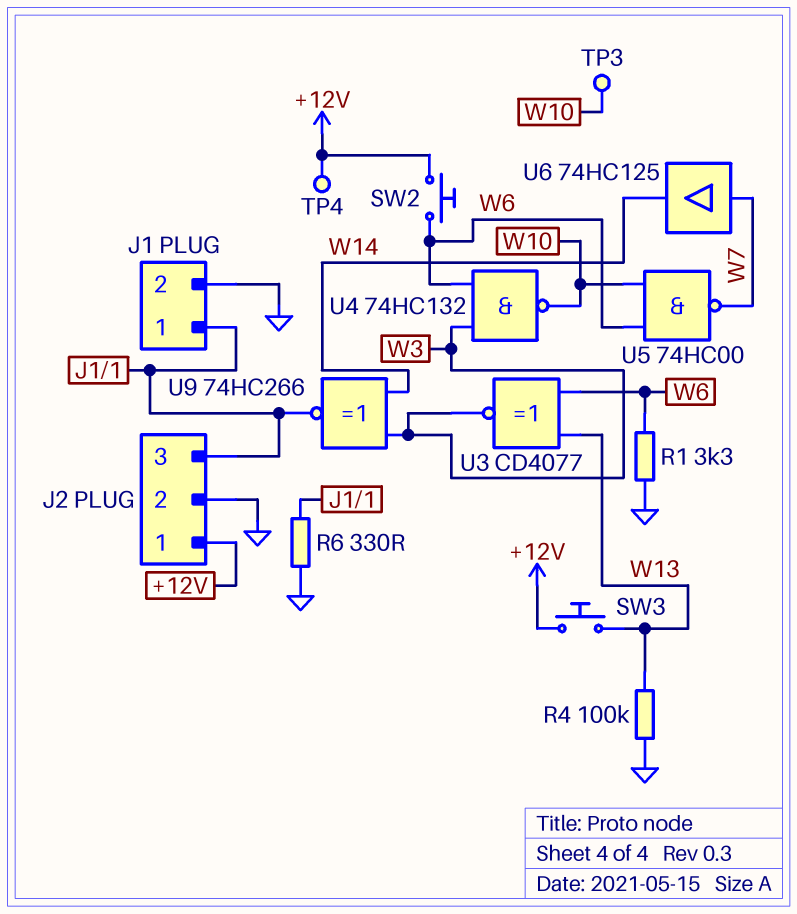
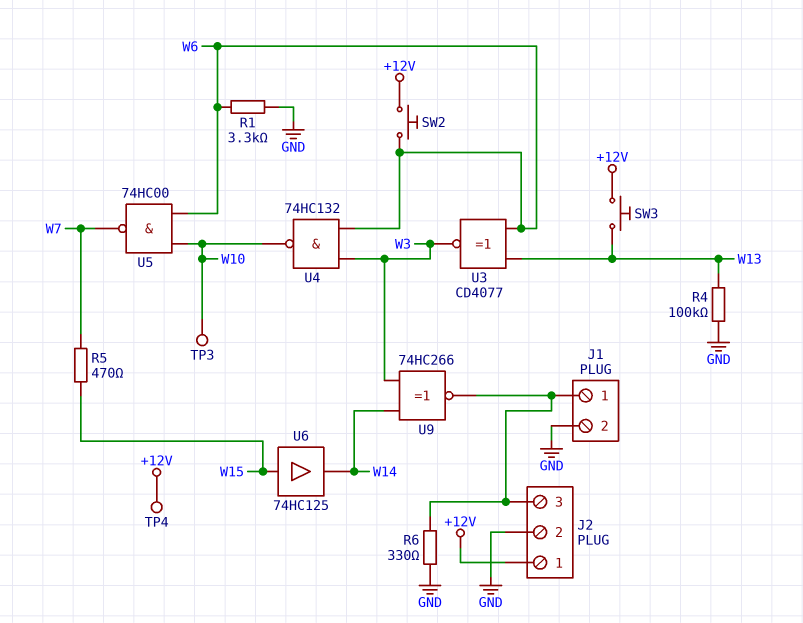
R5: none -> 470 (W7, W15)
U6: buffer 74HC125 (in W7, out W14) -> buffer 74HC125 (in W15, out W14)

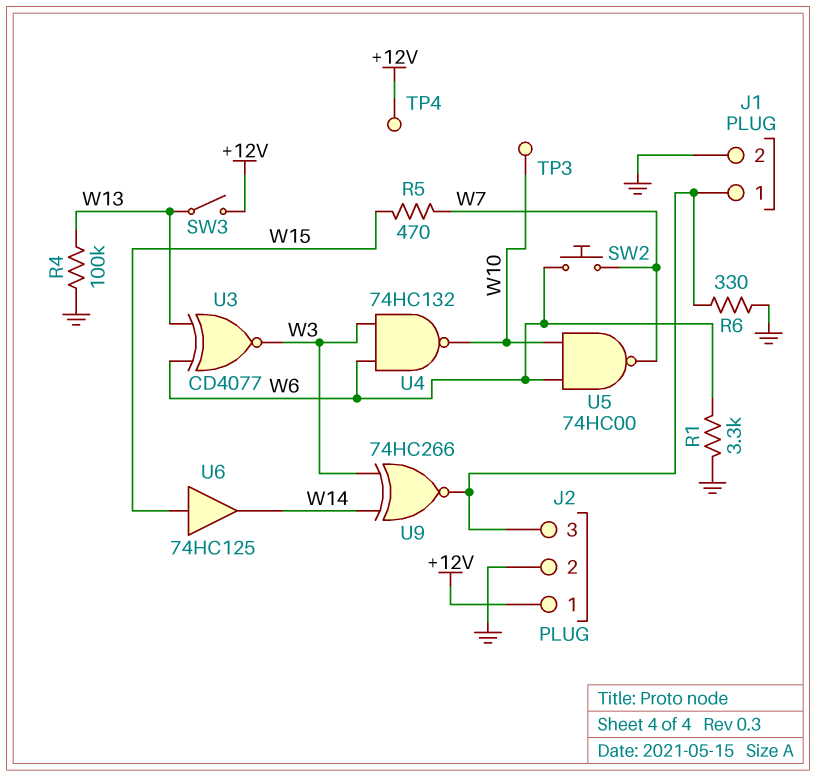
SW2: button (+12V, W6) -> button (W6, W7)
SW3: button (+12V, W13) -> switch (+12V, W13)

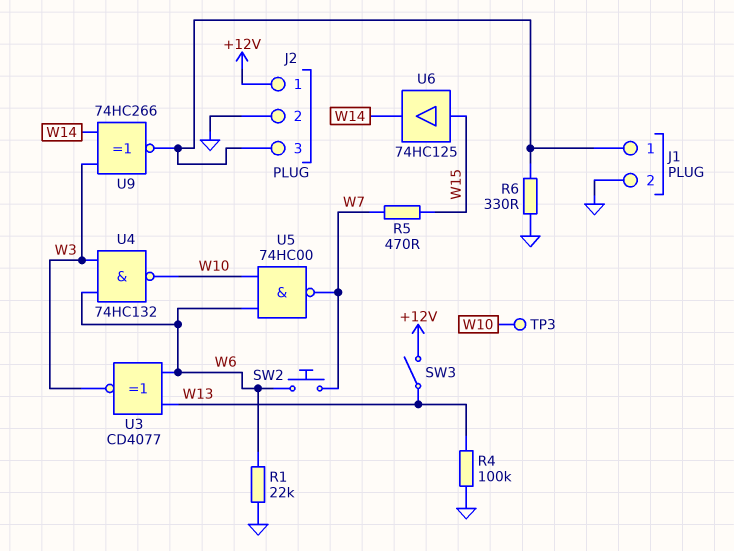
R1: 3.3k (GND, W6) -> 22k (GND, W6)
TP4: test point (+12V) -> none

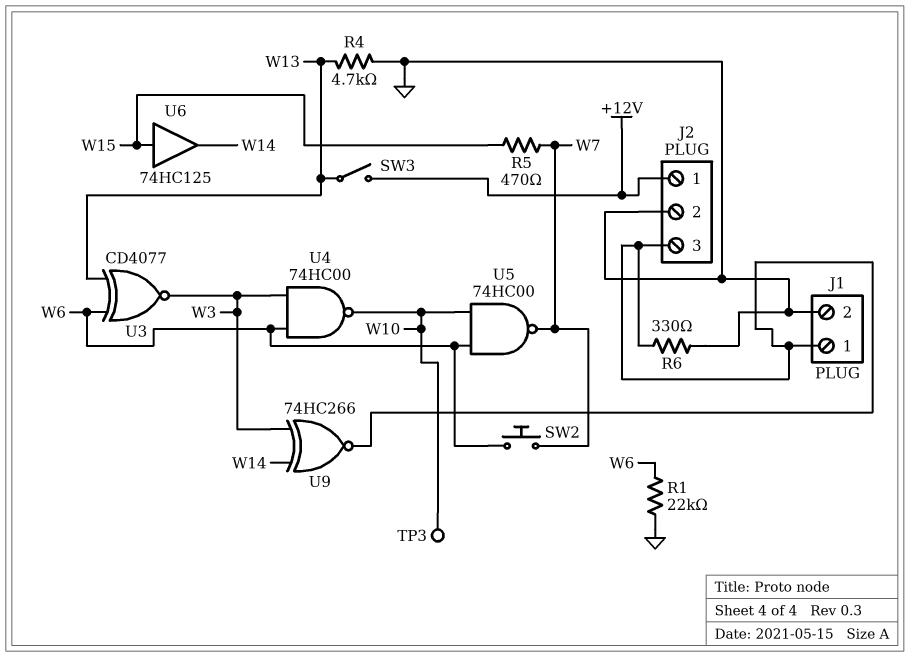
R4: 100k (GND, W13) -> 4.7k (GND, W13)
U4: NAND 74HC132 (in W3, in W6, out W10) -> NAND 74HC00 (in W3, in W6, out W10)

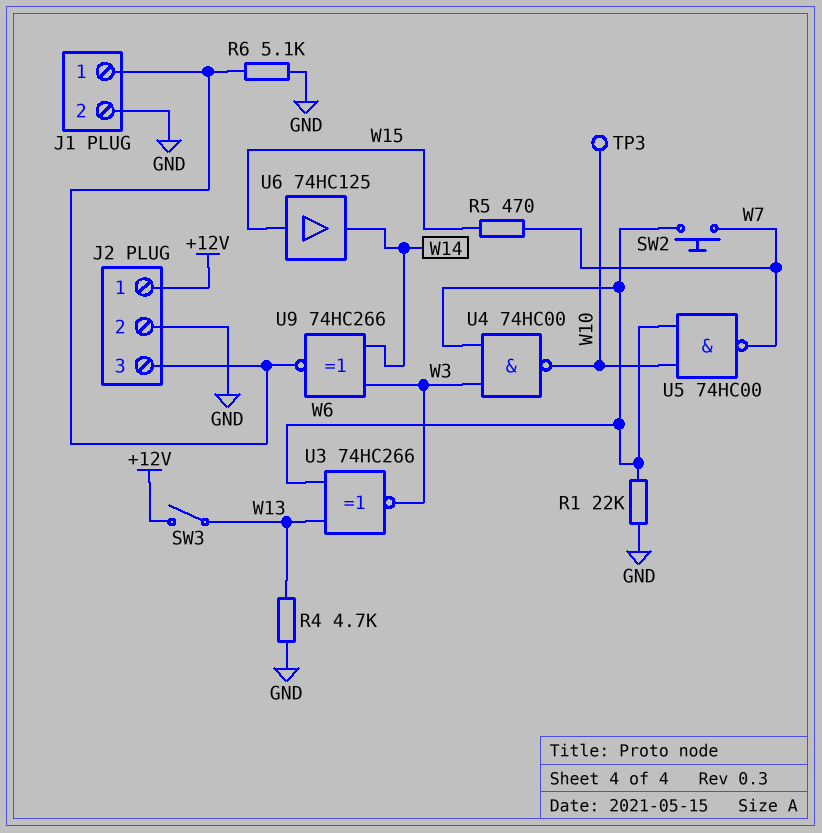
R6: 330 (GND, J1/1) -> 5.1k (GND, J1/1)
U3: XNOR CD4077 (in W6, in W13, out W3) -> XNOR 74HC266 (in W6, in W13, out W3)

